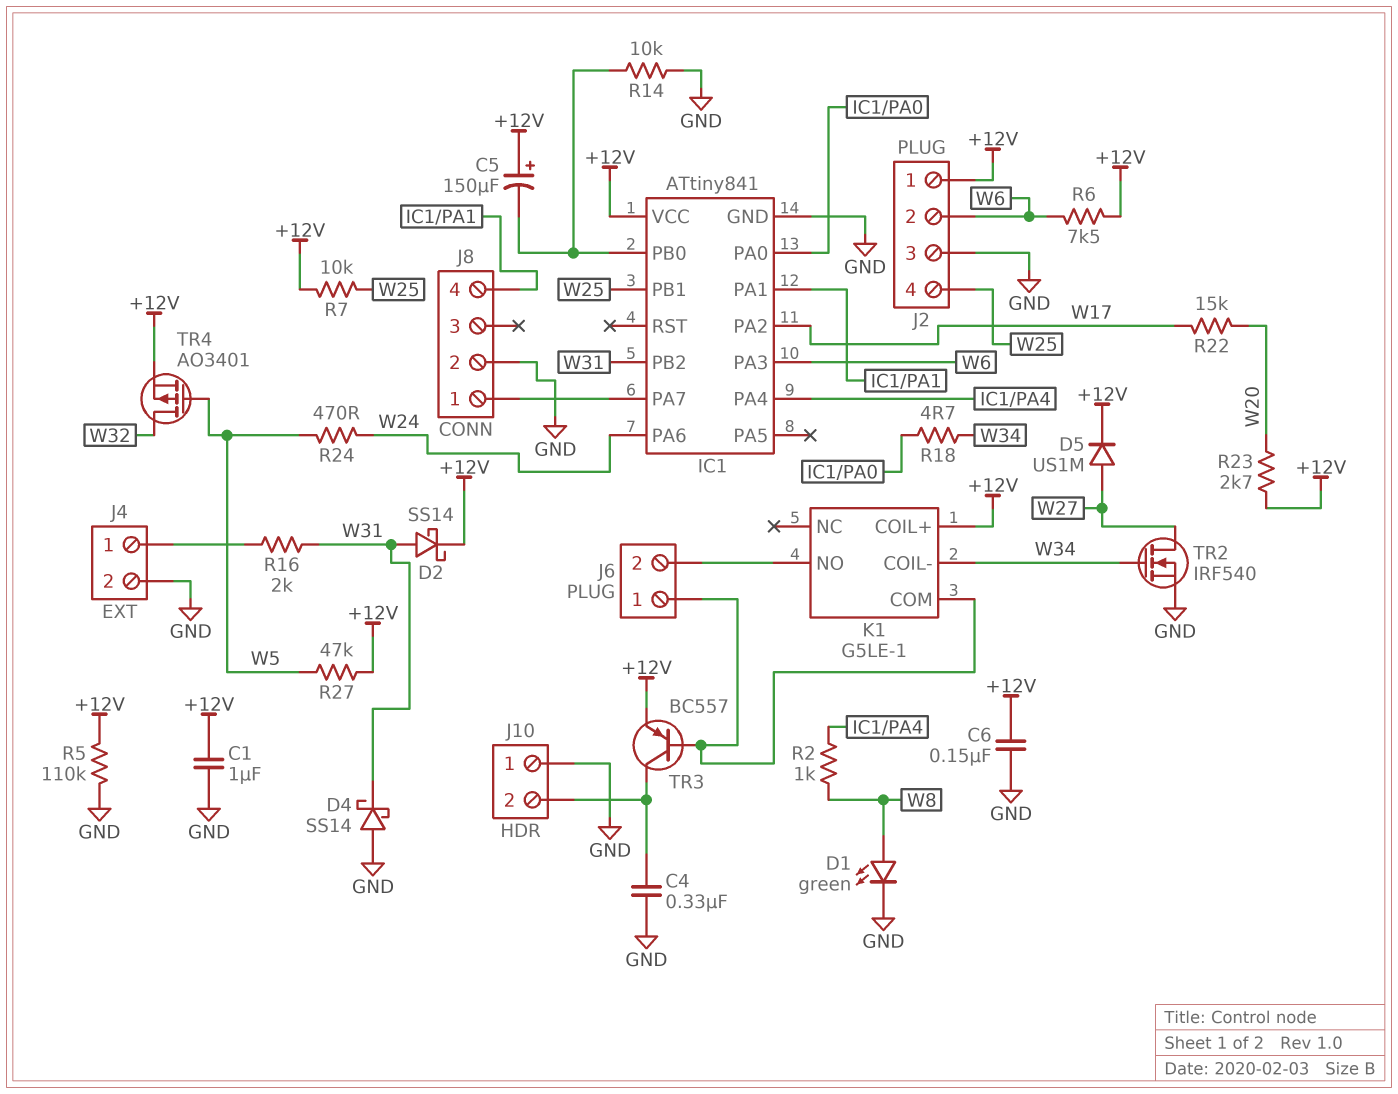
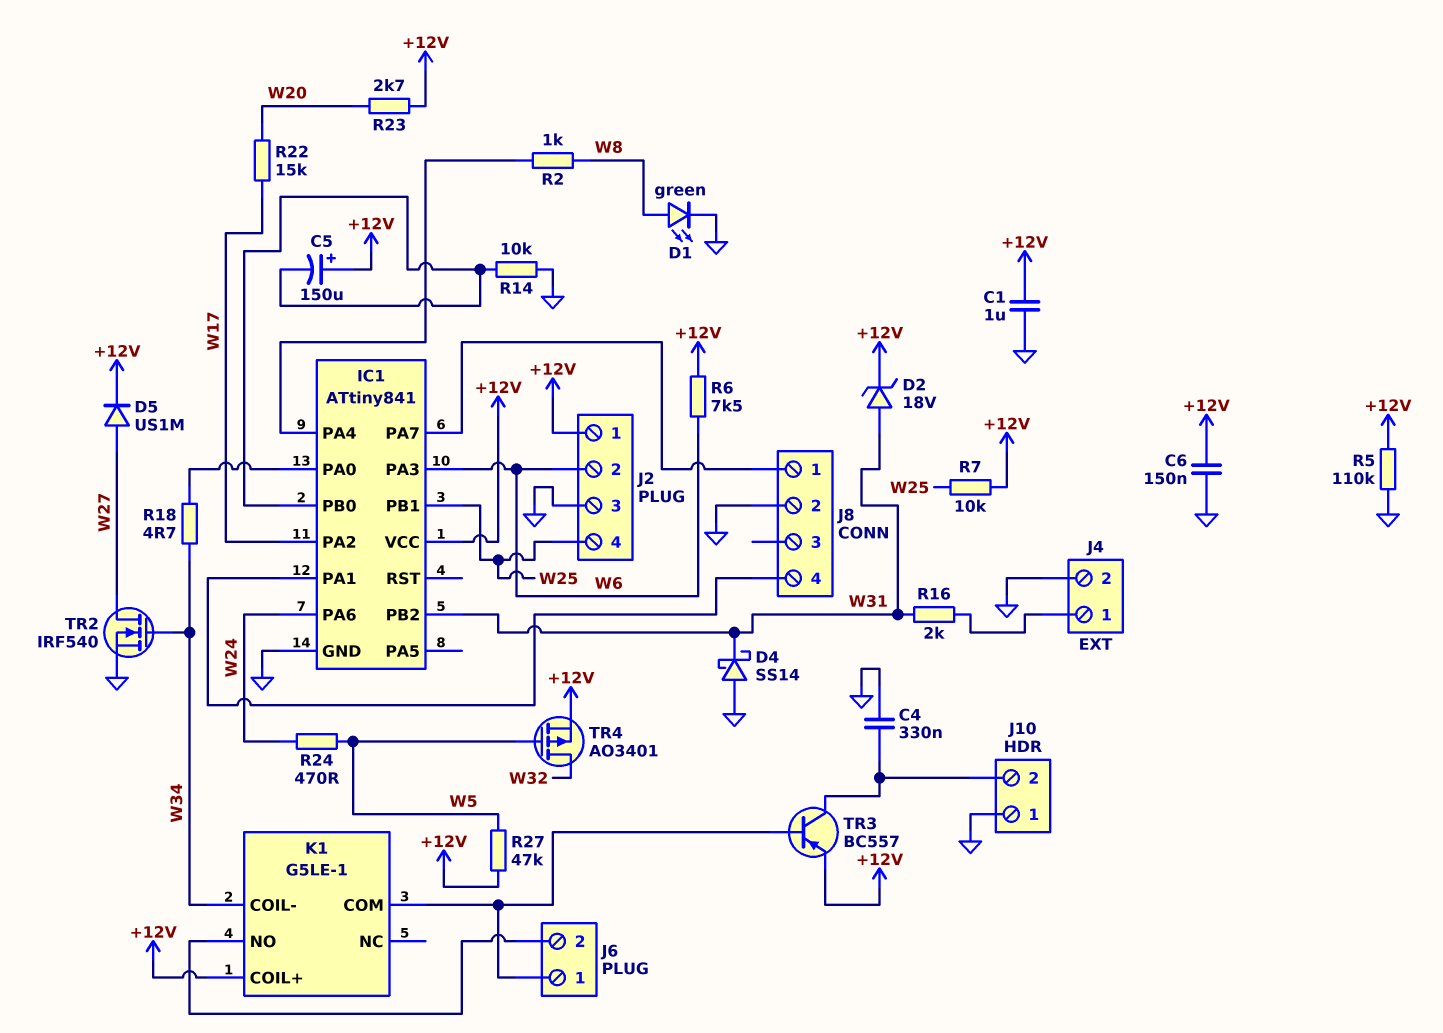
D2: schottky SS14 (A W31, K +12V) -> zener 18V (A W31, K +12V)

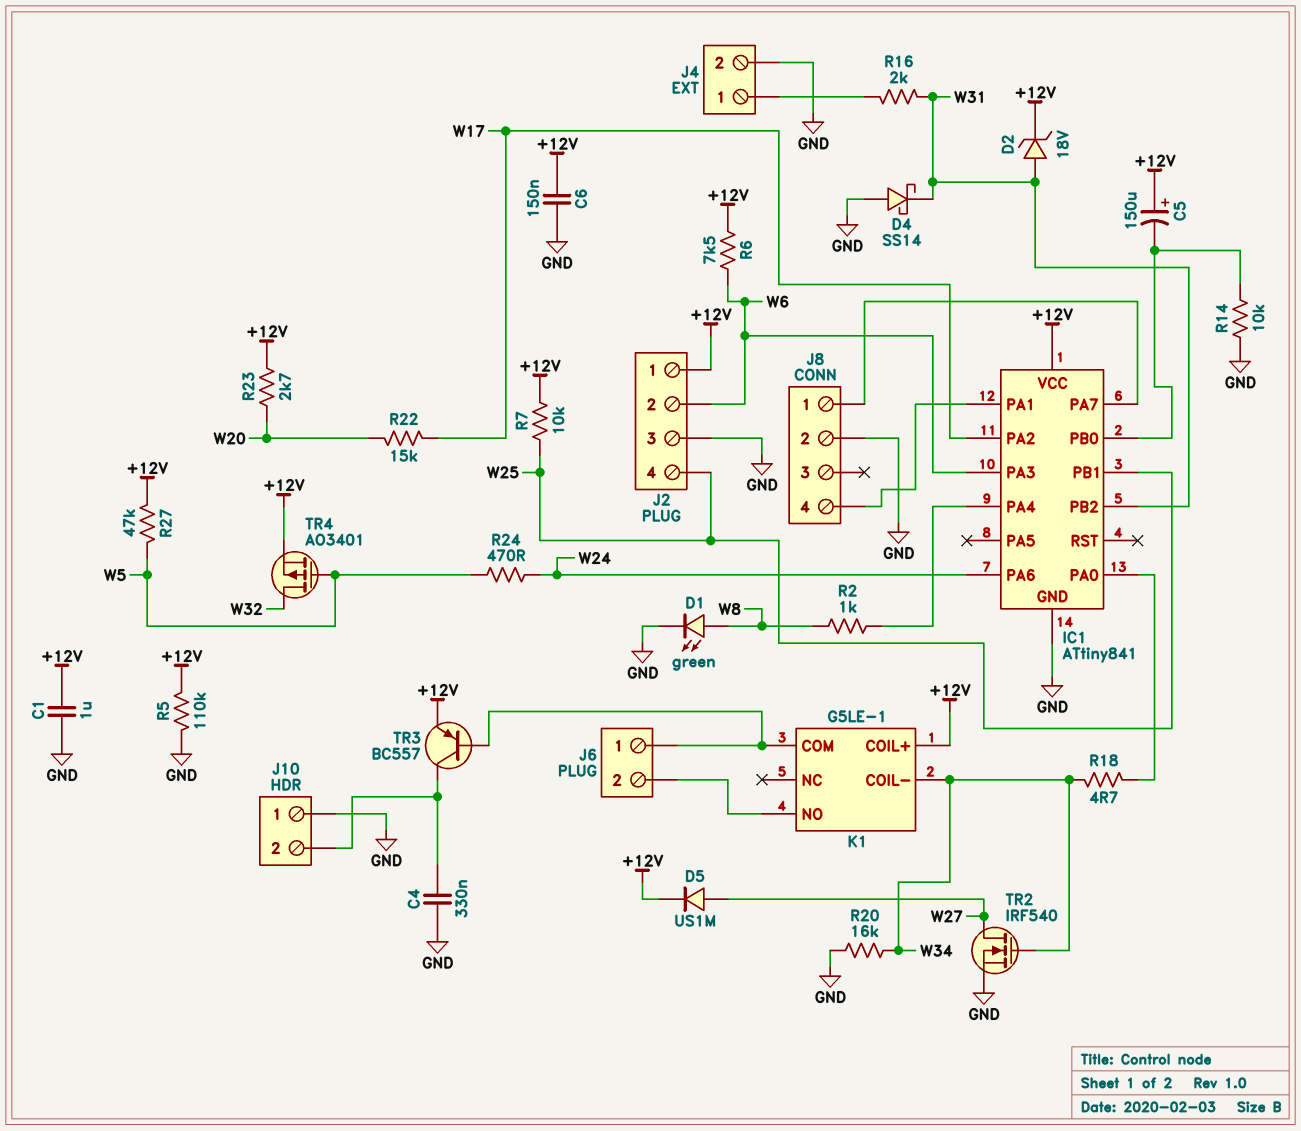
R20: none -> 16k (GND, W34)

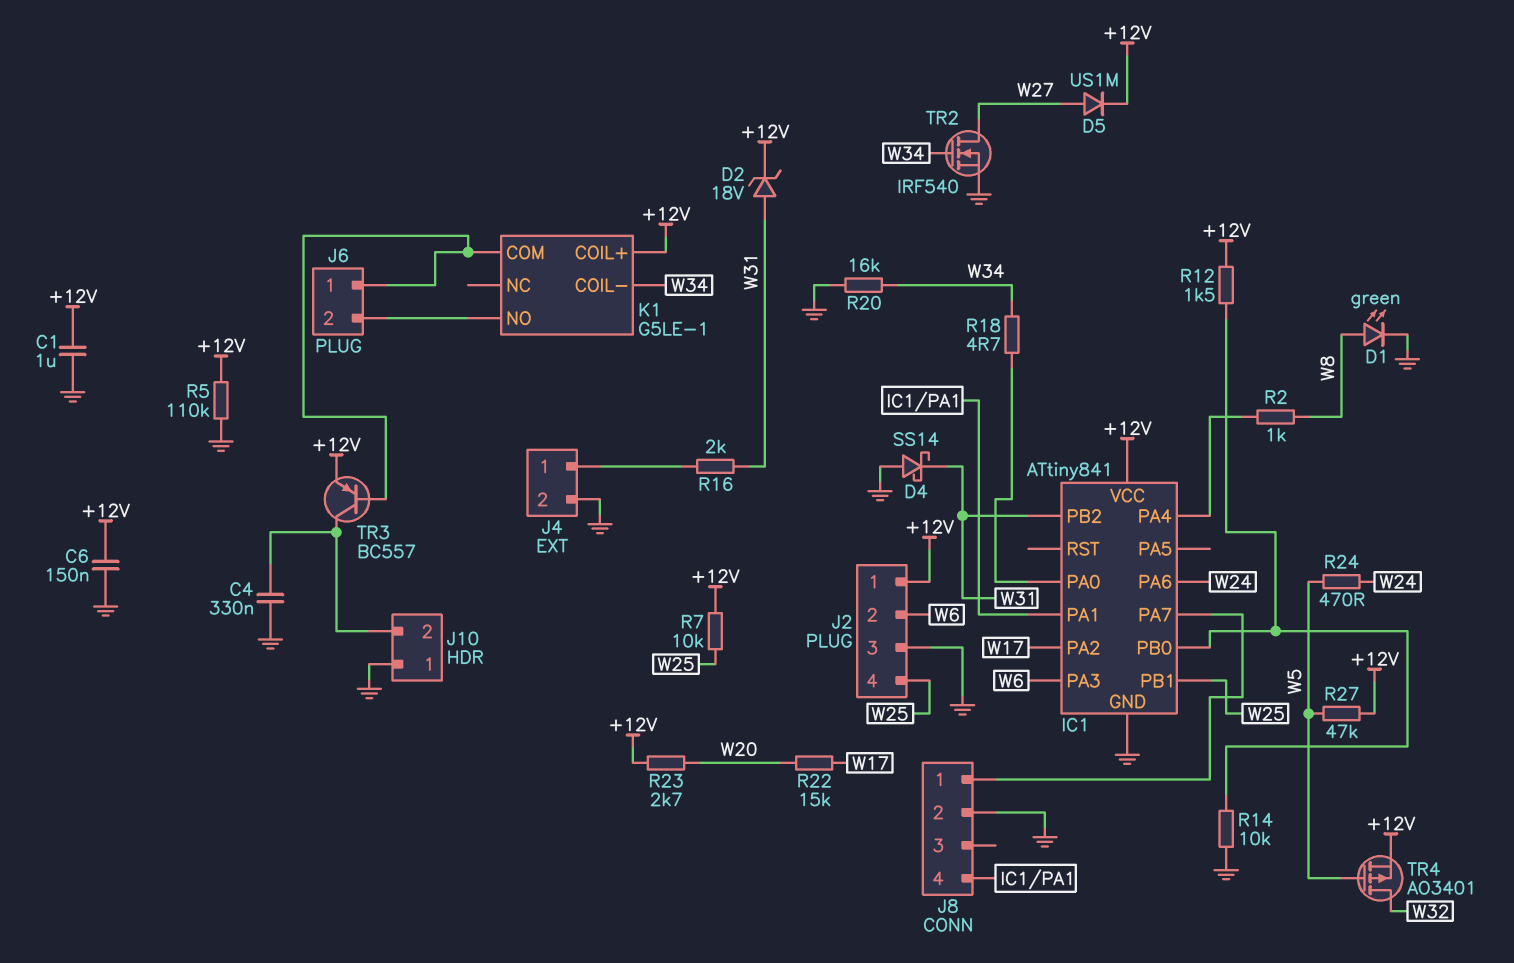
C5: 150uF (plus +12V, minus IC1/PB0) -> none
R6: 7.5k (+12V, W6) -> none
R12: none -> 1.5k (+12V, IC1/PB0)

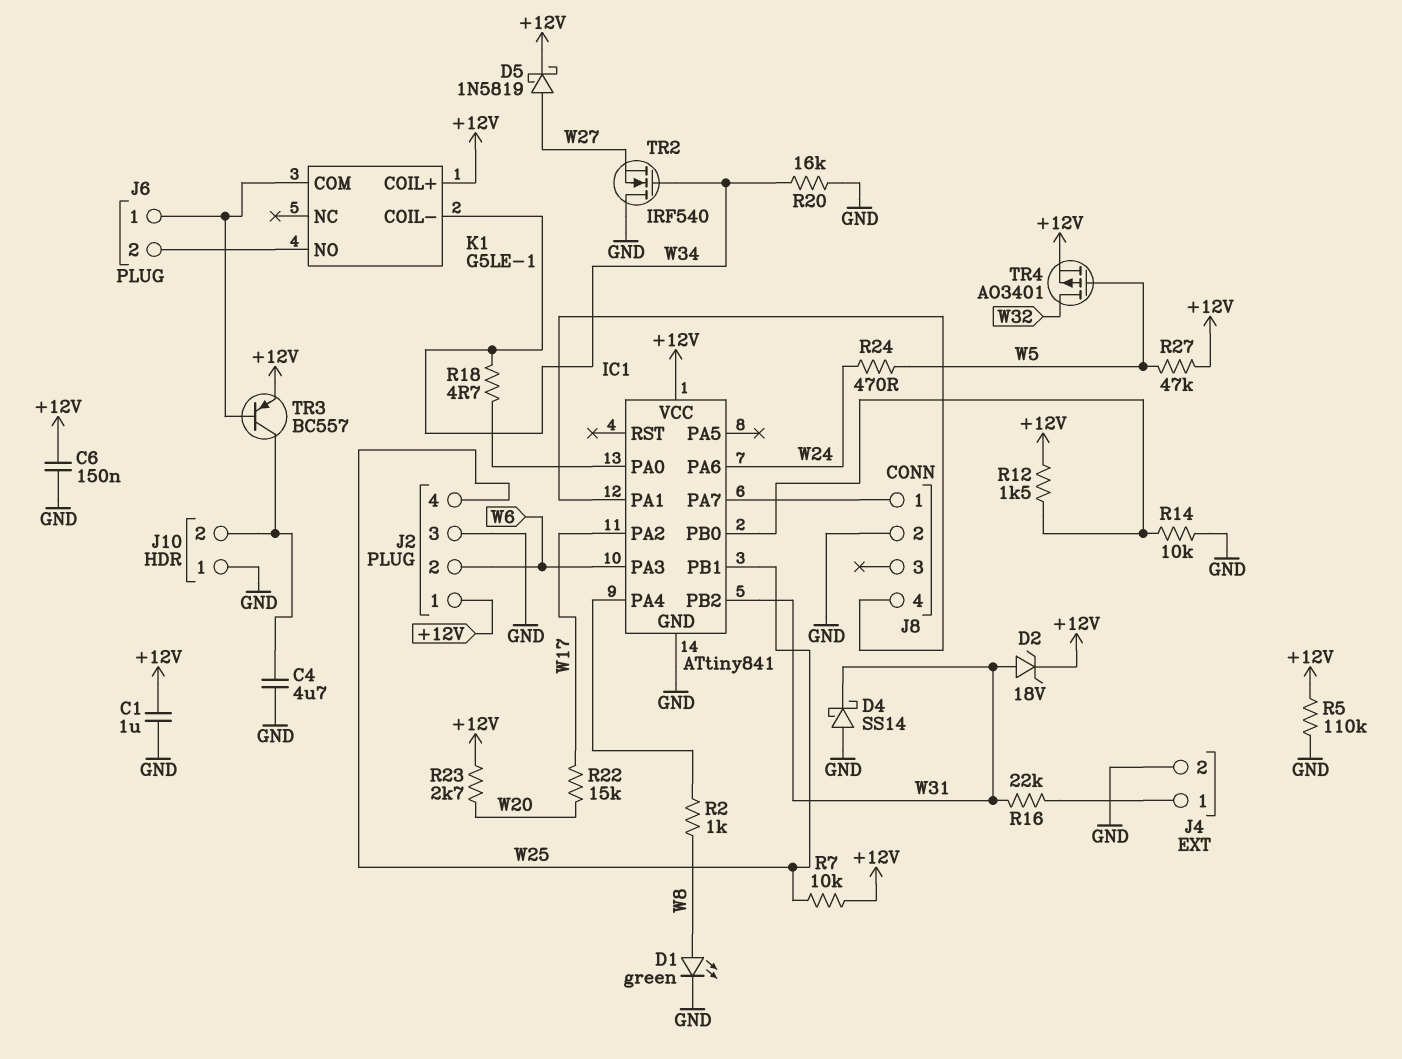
C4: 330nF (GND, J10/2) -> 4.7uF (GND, J10/2)
D5: diode US1M (A W27, K +12V) -> schottky 1N5819 (A W27, K +12V)
R16: 2k (J4/1, W31) -> 22k (J4/1, W31)
TR2: NMOS IRF540 (G W34, D W27, S GND) -> NMOS IRF540 (G W34, D GND, S W27)

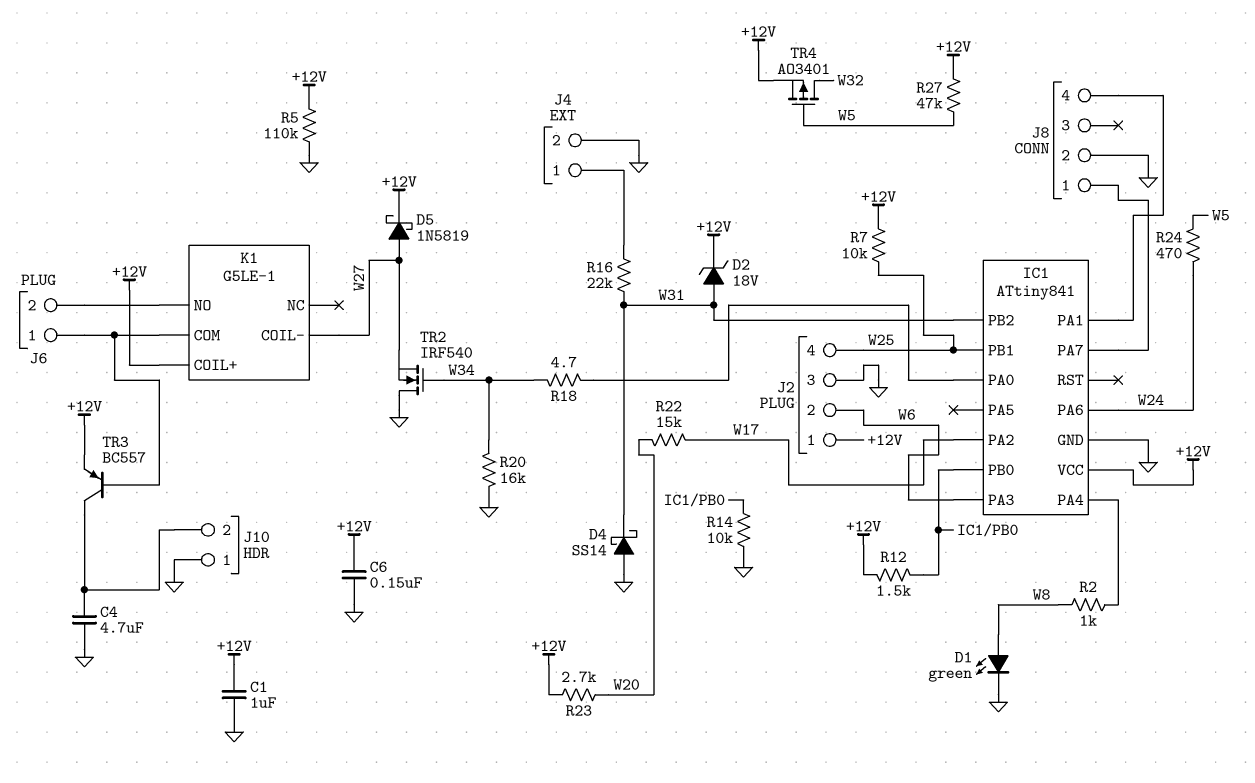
K1 pin COIL-: W34 -> W27

